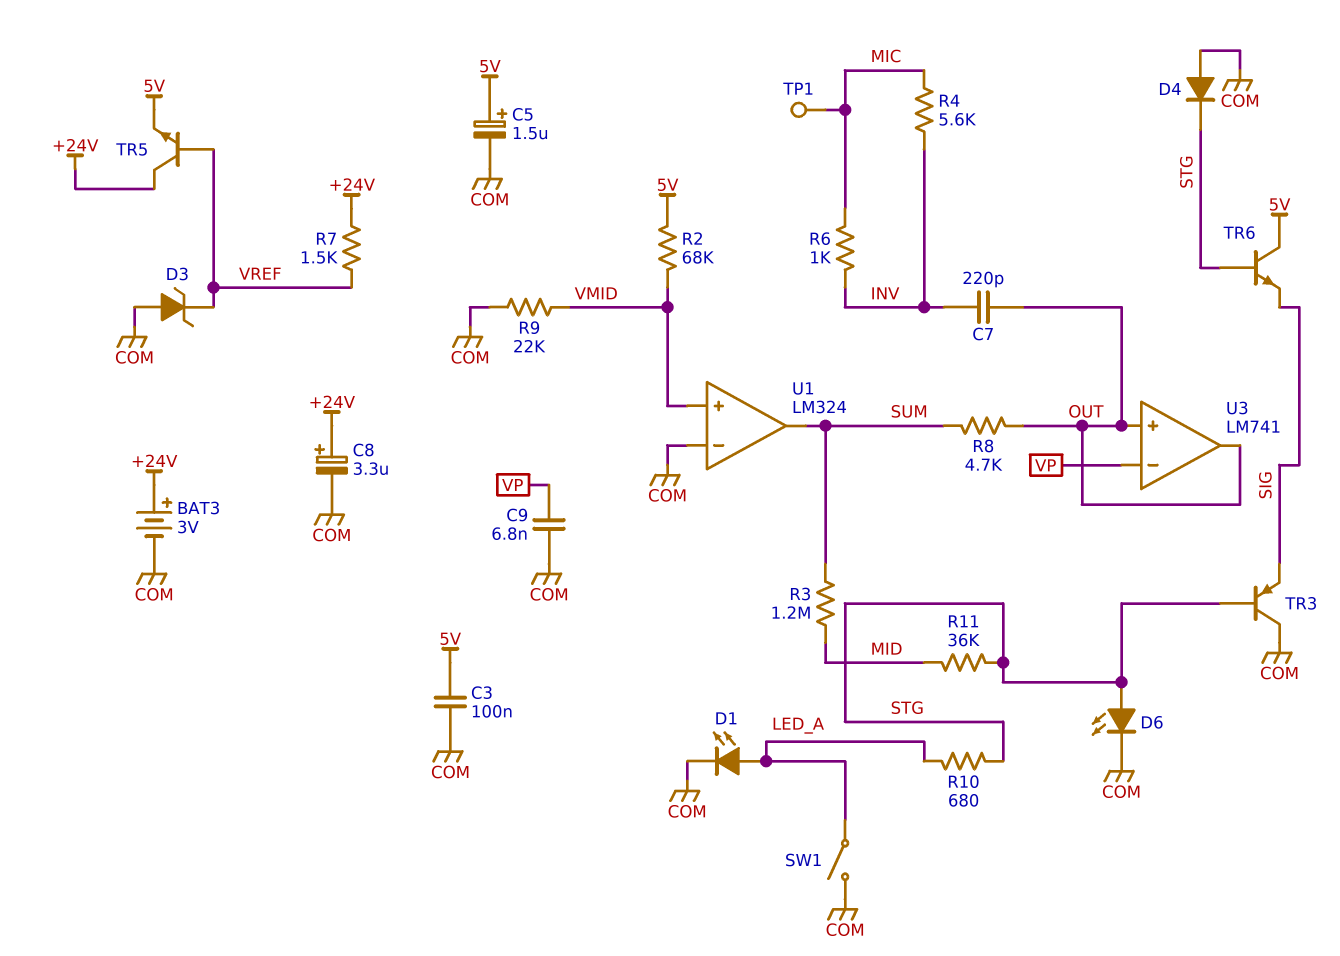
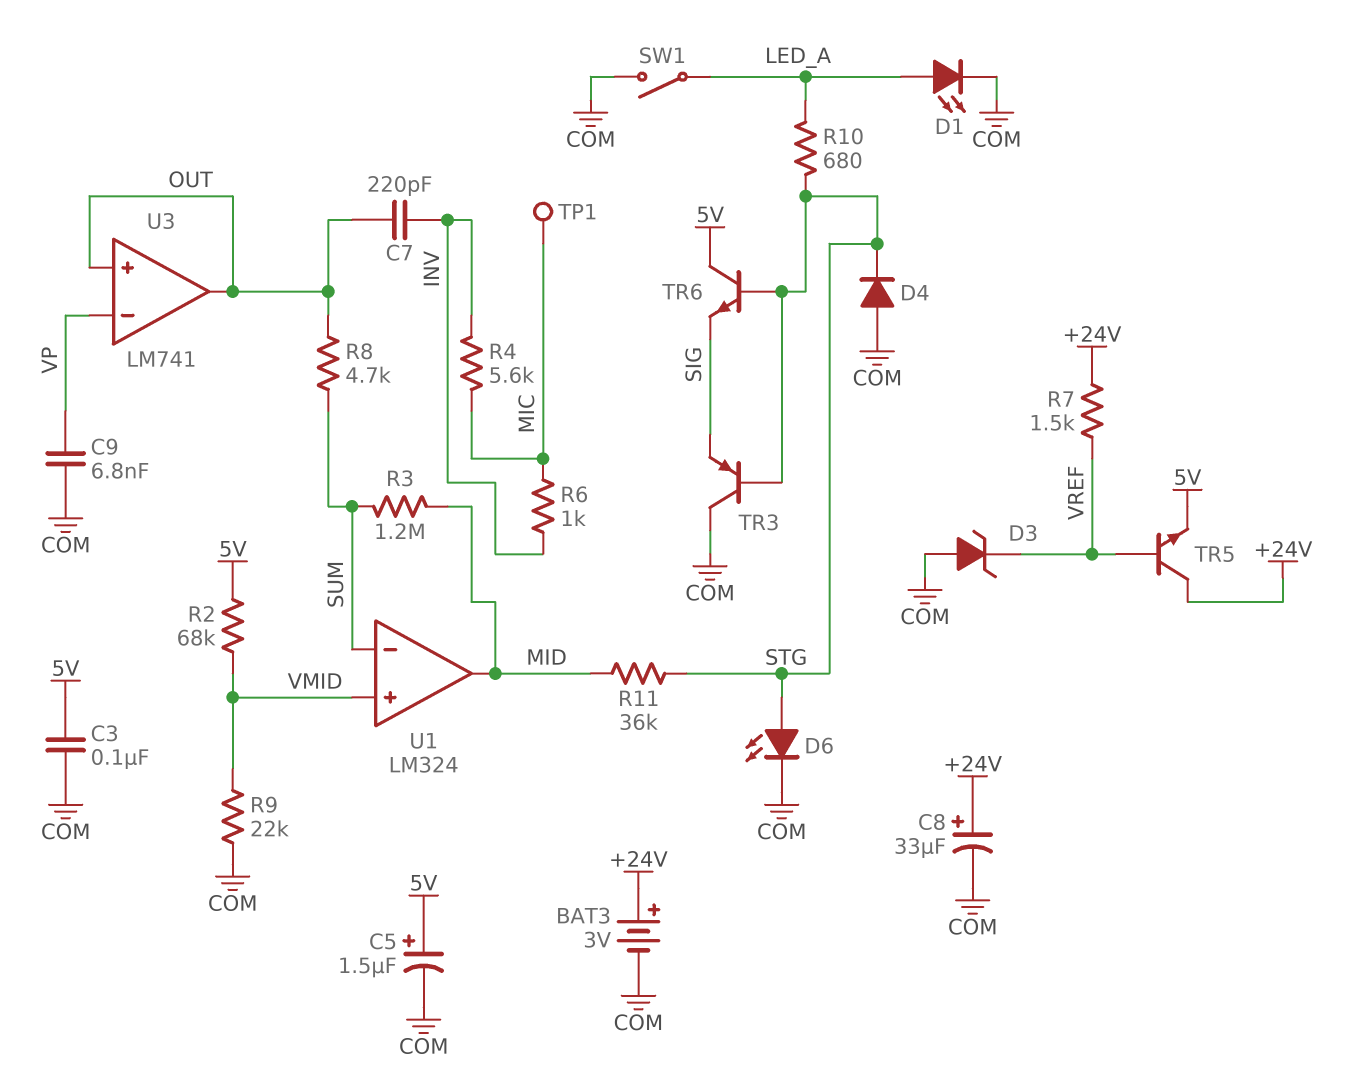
C8: 3.3uF (plus +24V, minus COM) -> 33uF (plus +24V, minus COM)
U1 pin in-: COM -> SUM
U1 pin out: SUM -> MID

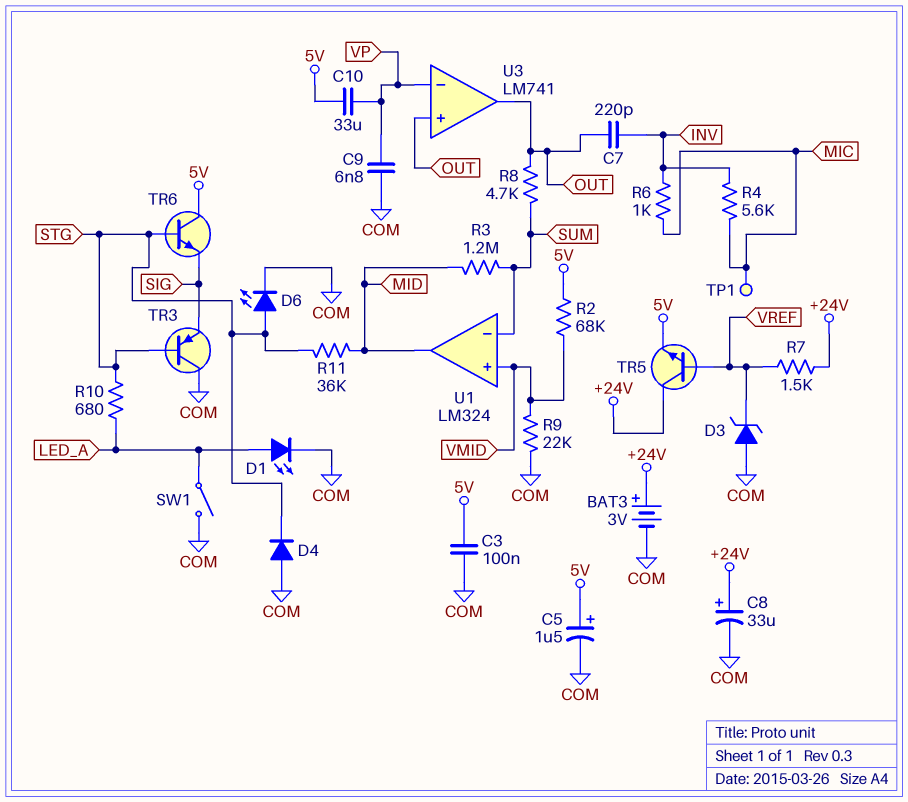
C10: none -> 33uF (5V, VP)

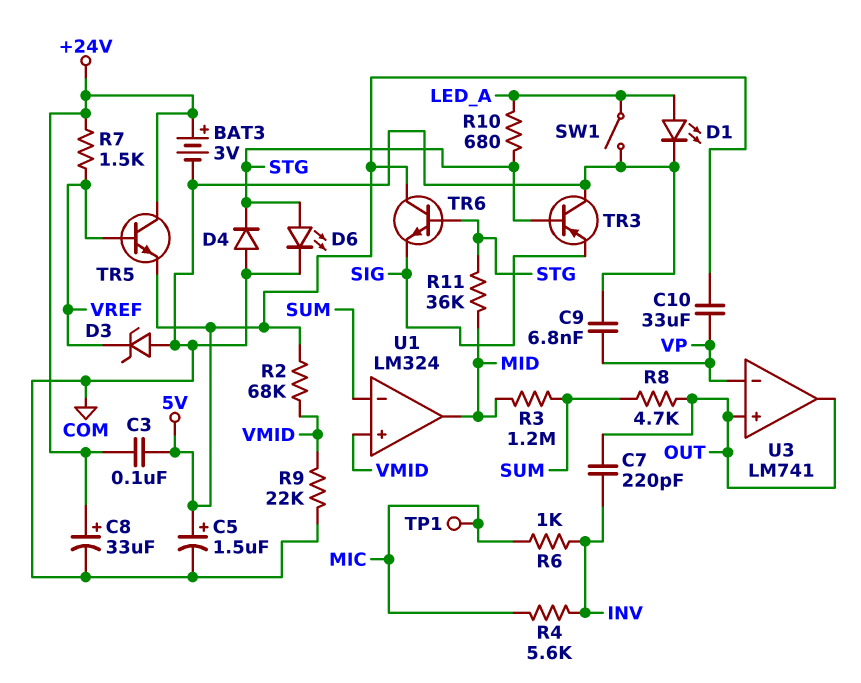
C3: 100nF (5V, COM) -> 100nF (+24V, 5V)

